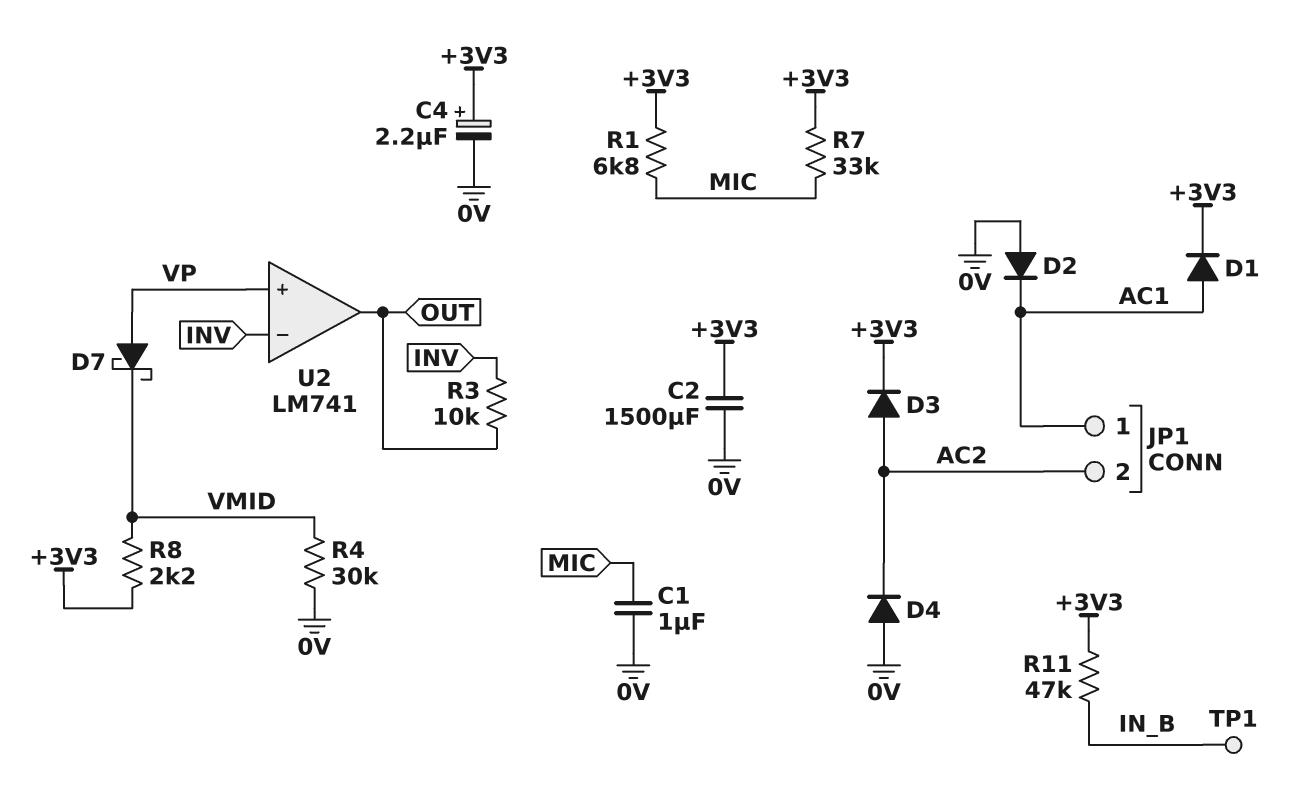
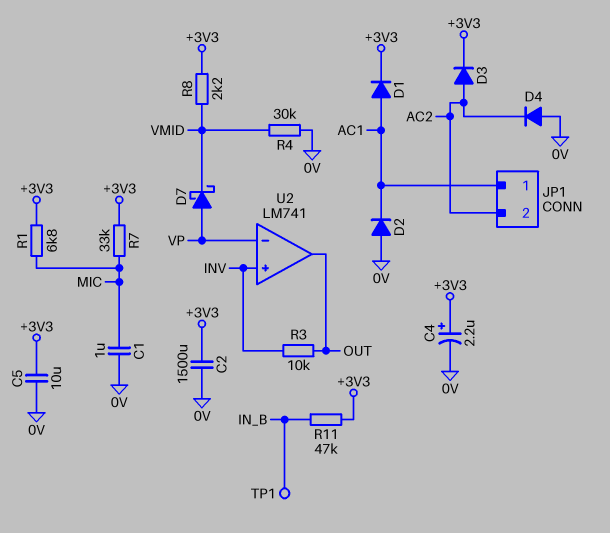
C5: none -> 10uF (+3V3, 0V)
U2 pin in+: VP -> INV
U2 pin in-: INV -> VP

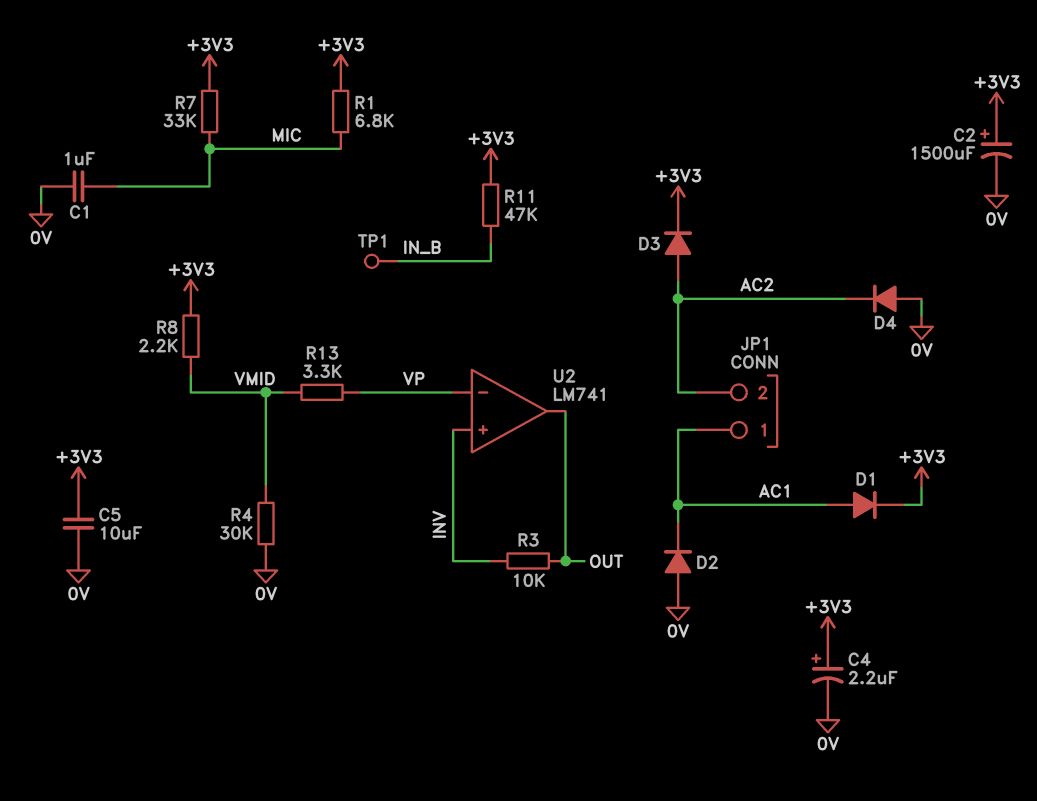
C2: 1500uF (+3V3, 0V) -> 1500uF (plus +3V3, minus 0V)
D7: schottky (A VP, K VMID) -> none
R13: none -> 3.3k (VMID, VP)

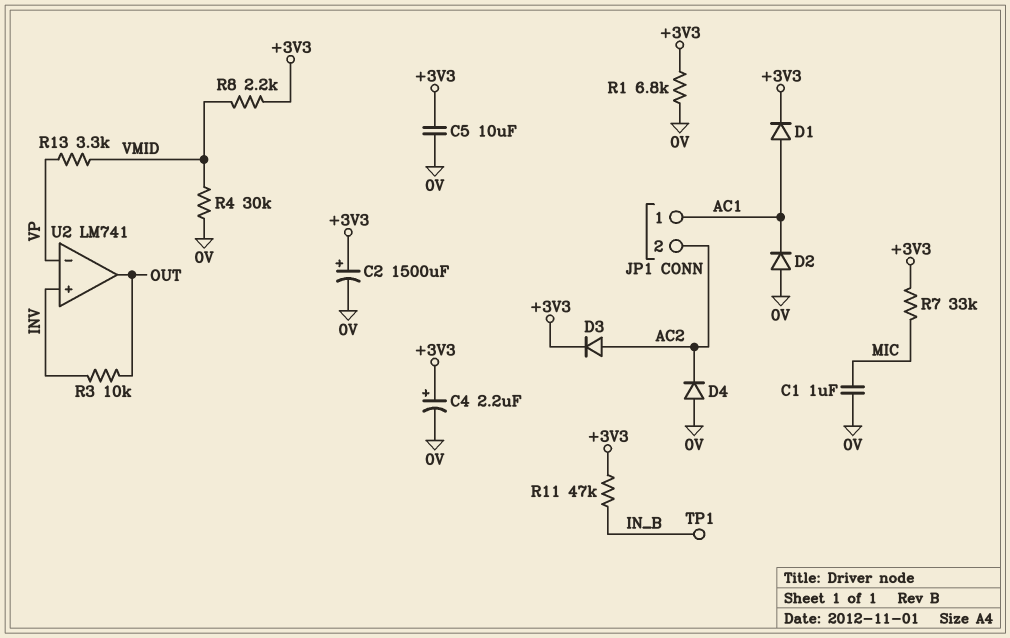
R1: 6.8k (+3V3, MIC) -> 6.8k (+3V3, 0V)

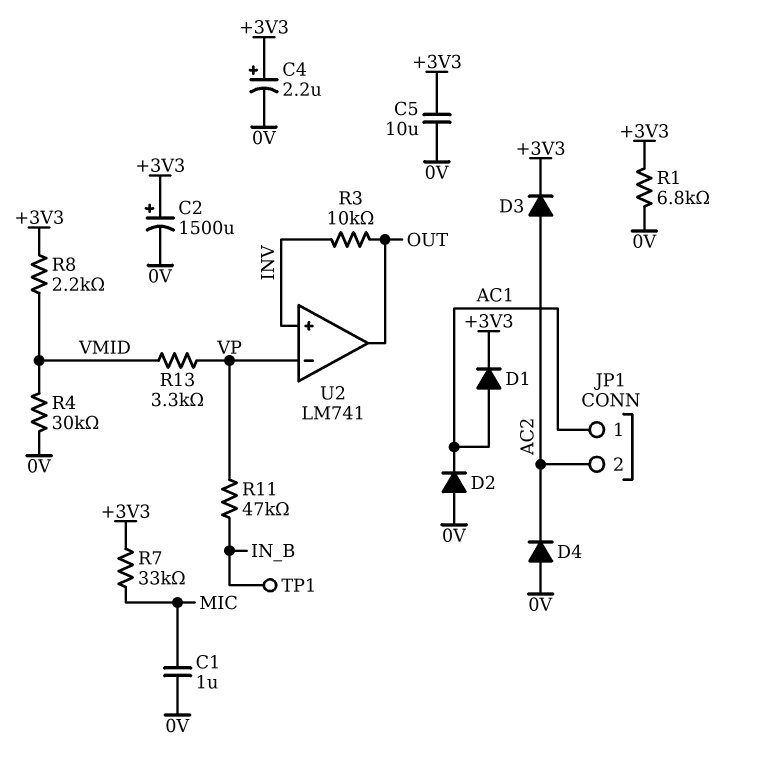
R11: 47k (+3V3, IN_B) -> 47k (IN_B, VP)

